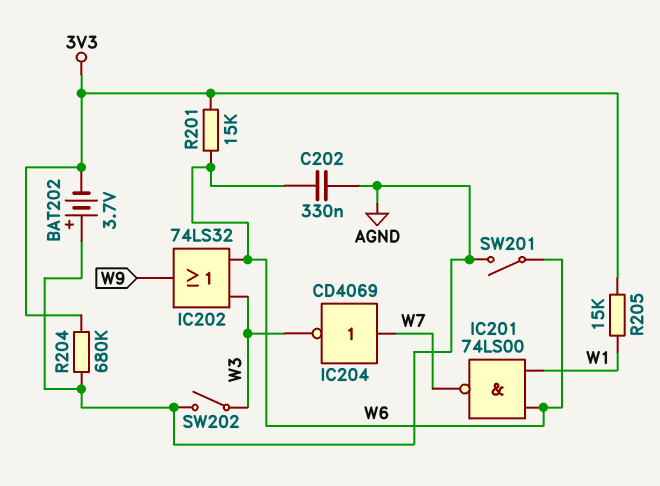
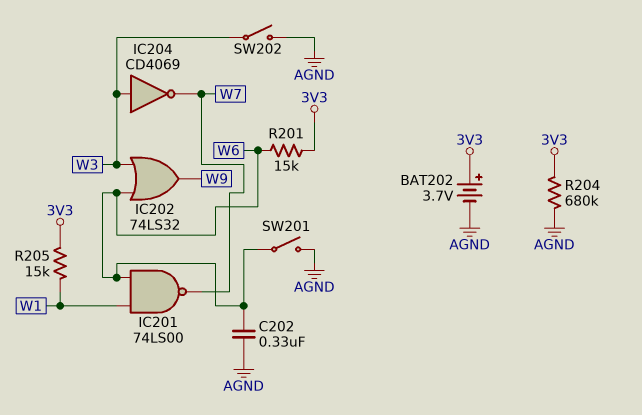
BAT202: 3.7V (plus AGND, minus 3V3) -> 3.7V (plus 3V3, minus AGND)
IC204: NOT CD4069 (in W7, out W3) -> NOT CD4069 (in W3, out W7)

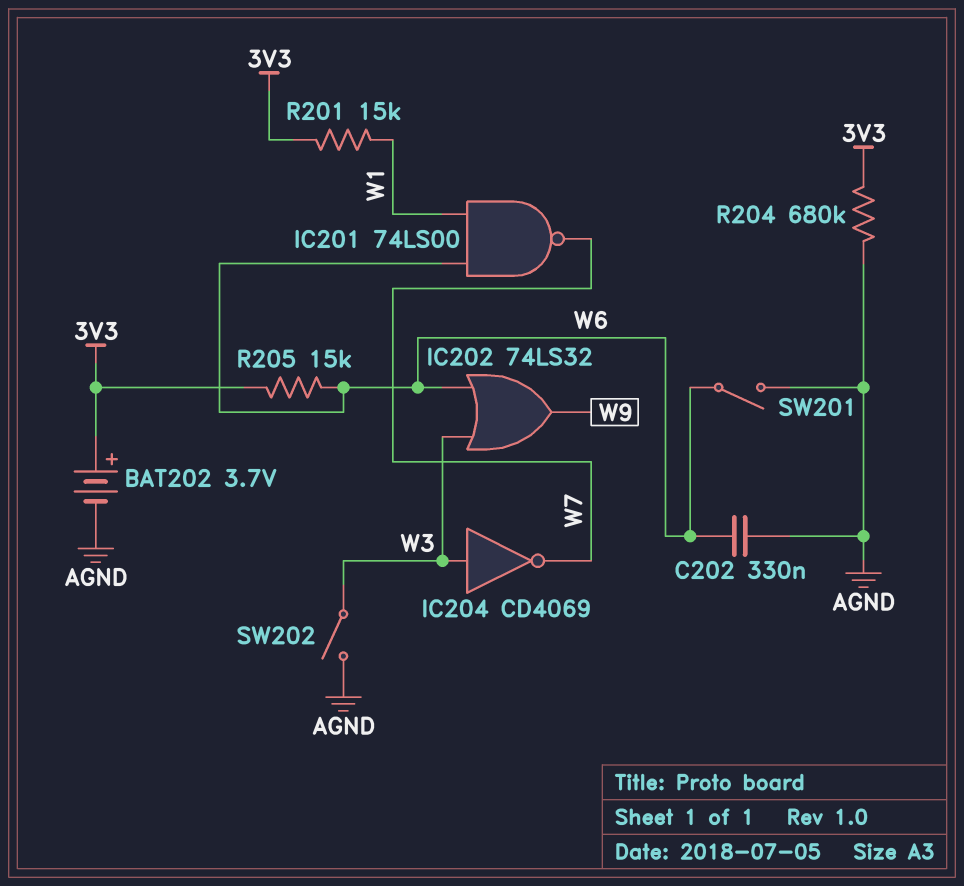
R201: 15k (3V3, W6) -> 15k (3V3, W1)
R205: 15k (3V3, W1) -> 15k (3V3, W6)

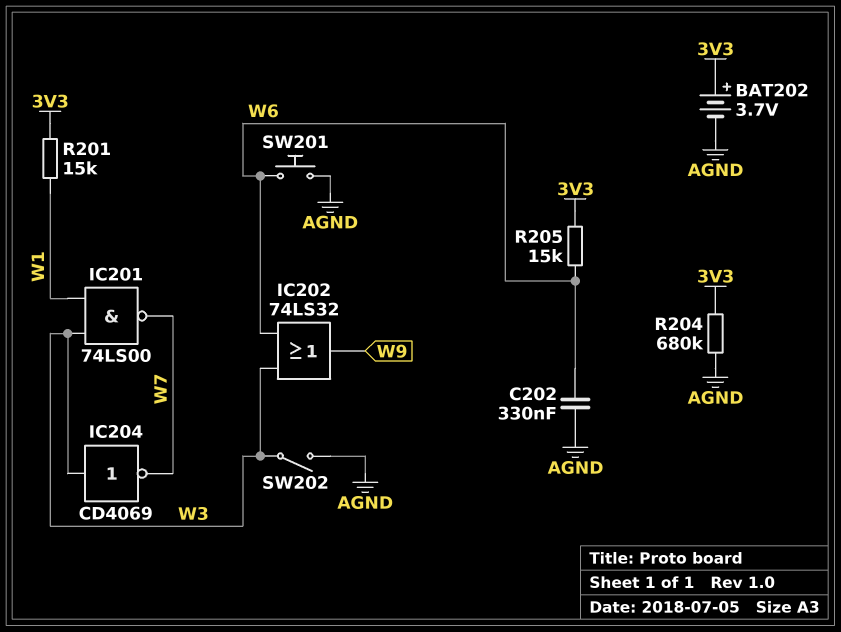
IC201: NAND 74LS00 (in W1, in W6, out W7) -> NAND 74LS00 (in W1, in W3, out W7)
SW201: switch (AGND, W6) -> button (AGND, W6)

